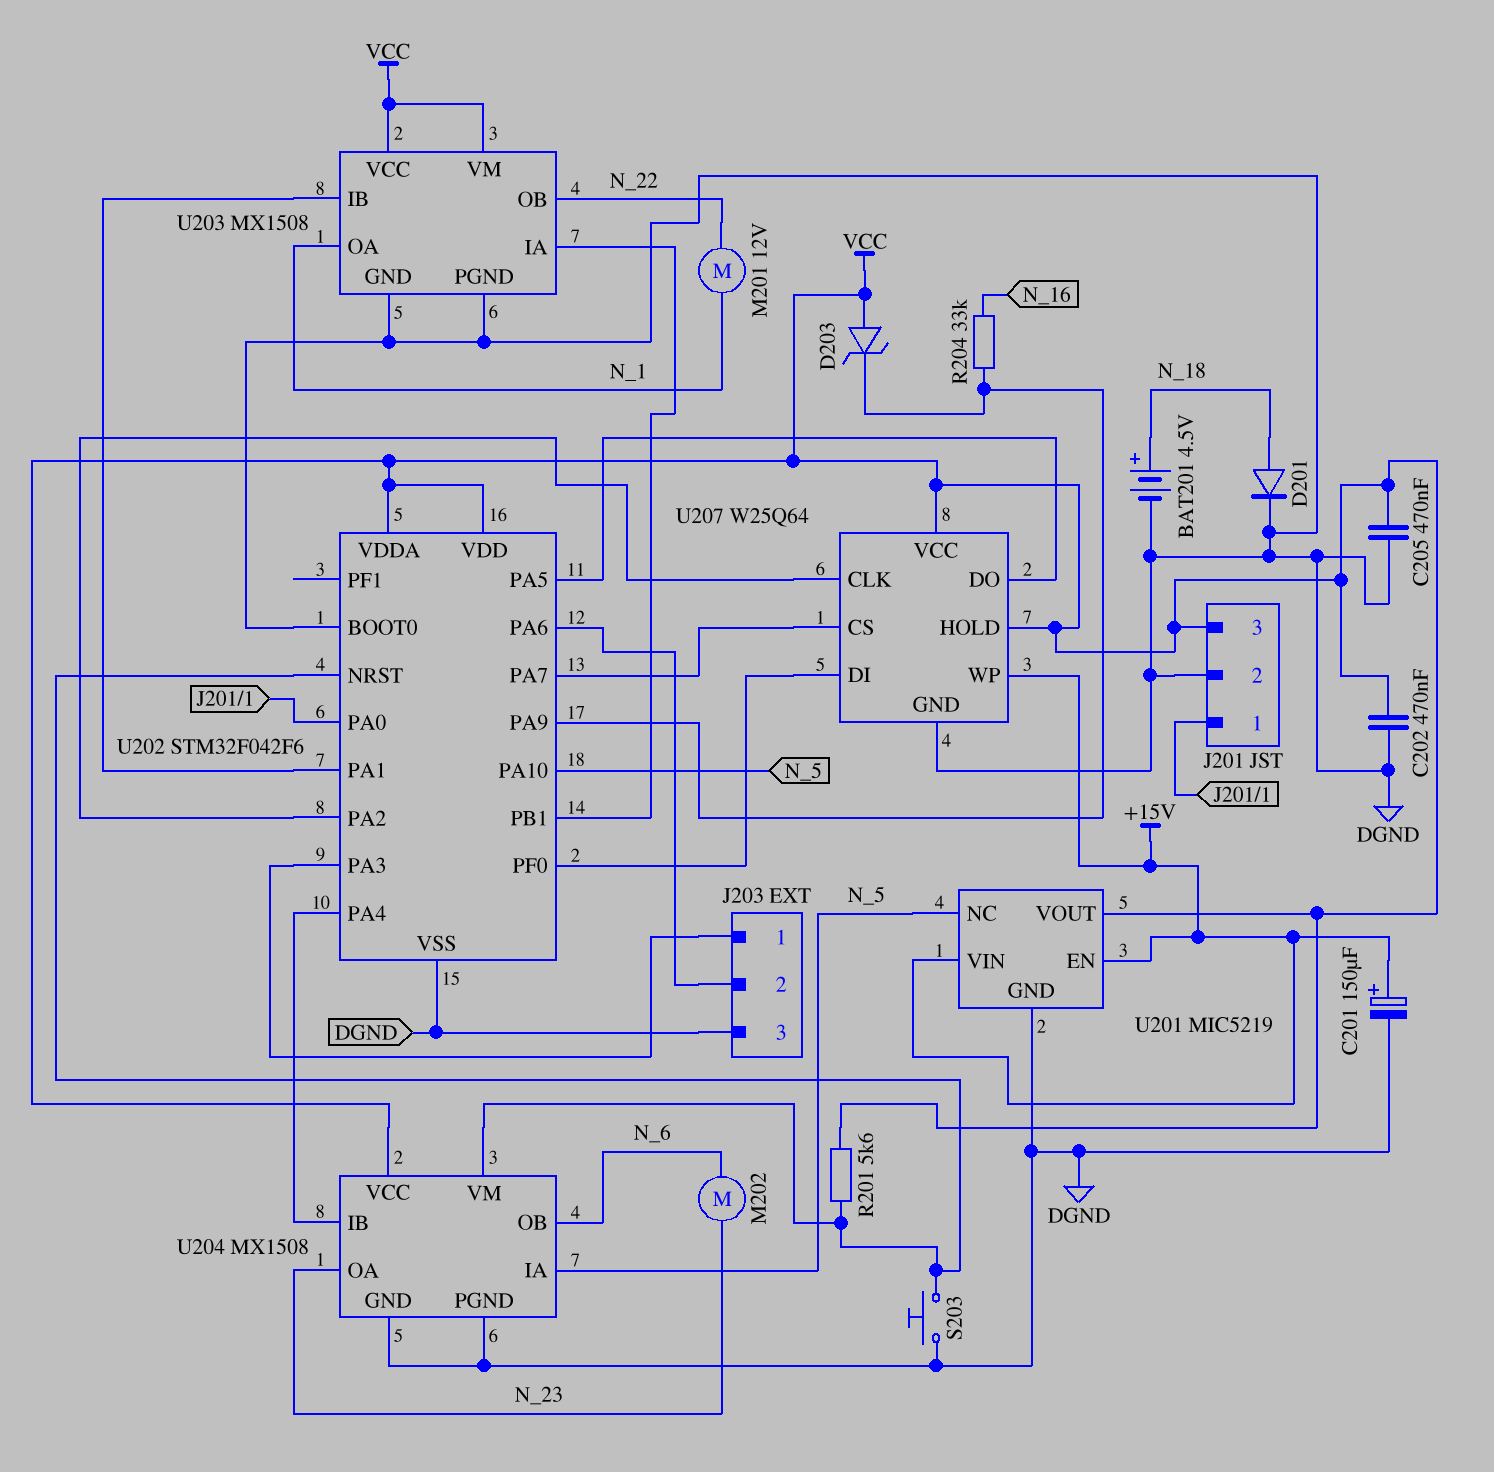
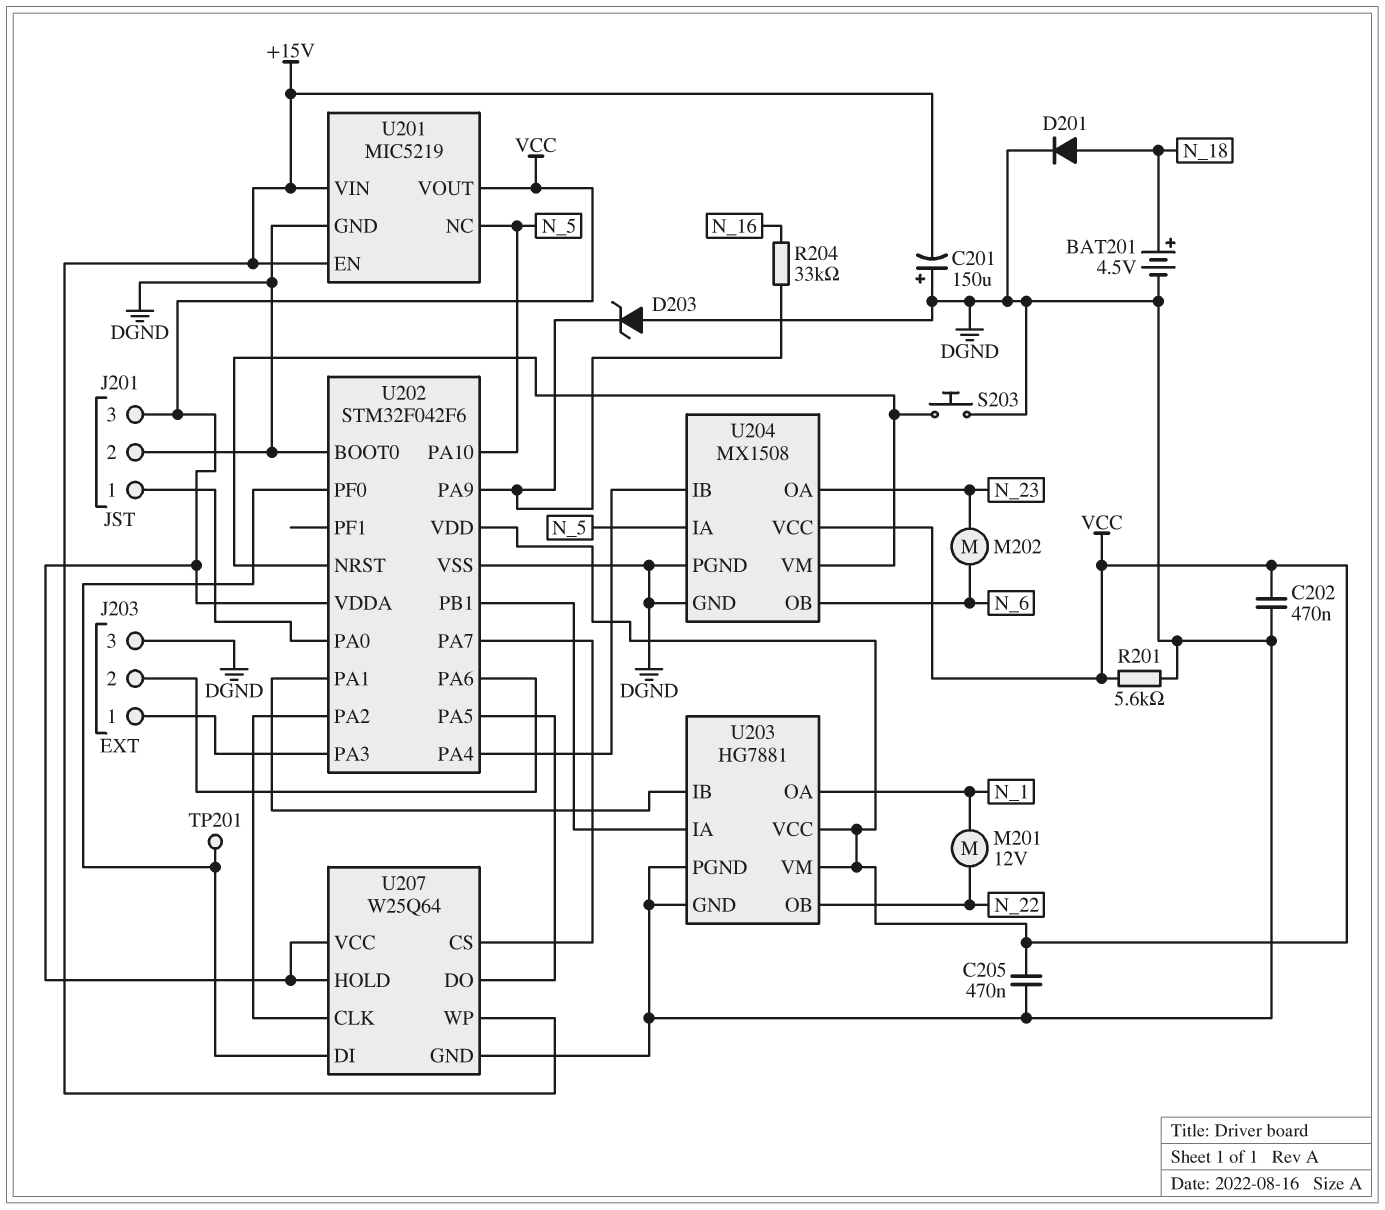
C201: 150uF (plus +15V, minus DGND) -> 150uF (plus DGND, minus +15V)
D203: zener (A VCC, K U202/PA9) -> zener (A DGND, K U202/PA9)
R201: 5.6k (U202/NRST, VCC) -> 5.6k (DGND, VCC)
TP201: none -> test point (U202/PF0)
U203: MX1508 -> HG7881

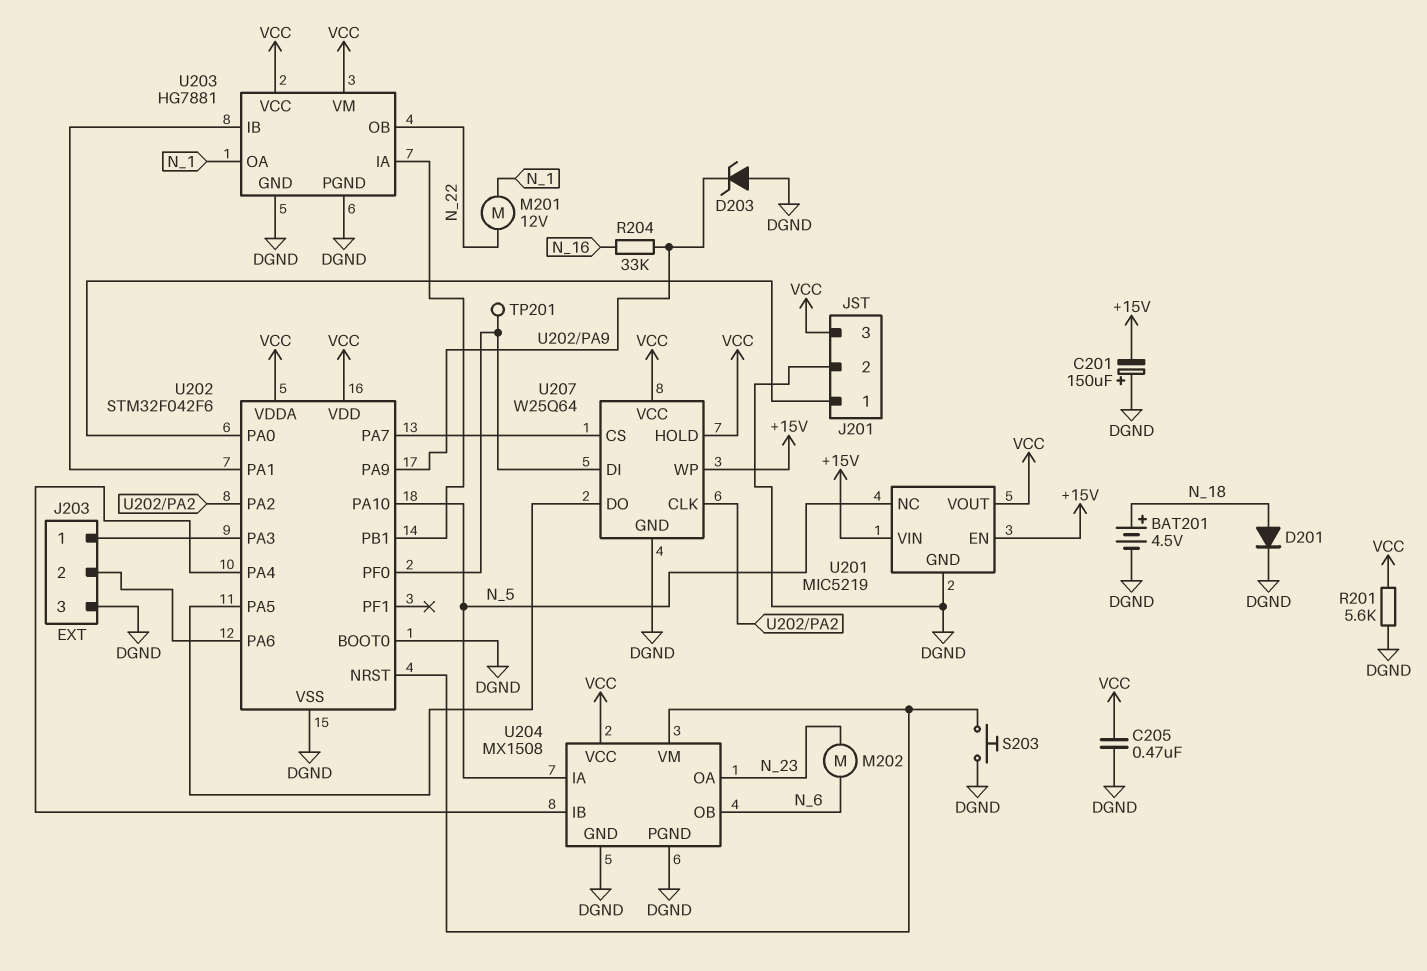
C202: 470nF (DGND, VCC) -> none

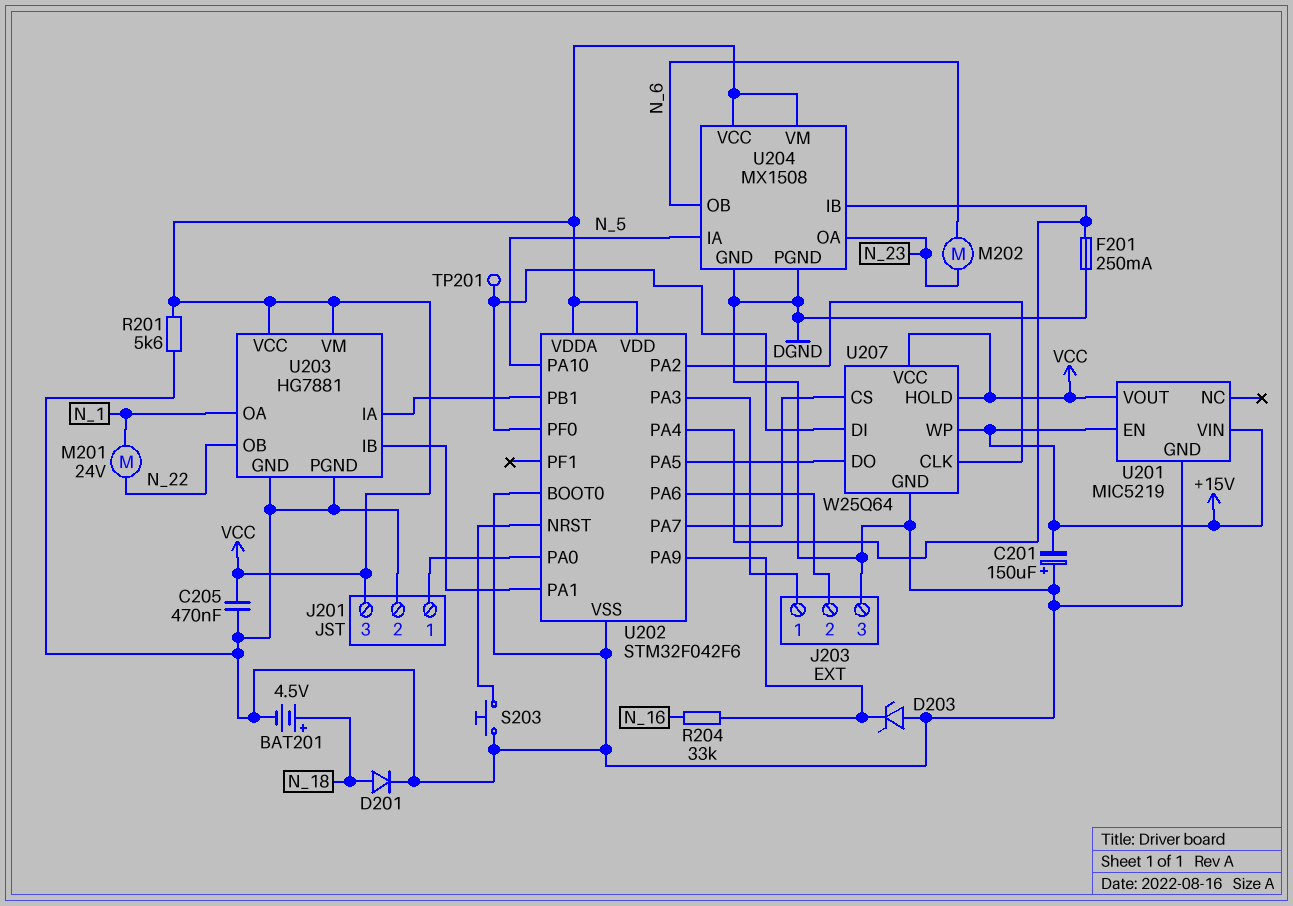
F201: none -> 250mA (DGND, U202/PA4)
M201: motor 12V (N_1, N_22) -> motor 24V (N_1, N_22)
U201 pin NC: N_5 -> none
U204 pin VM: U202/NRST -> VCC

